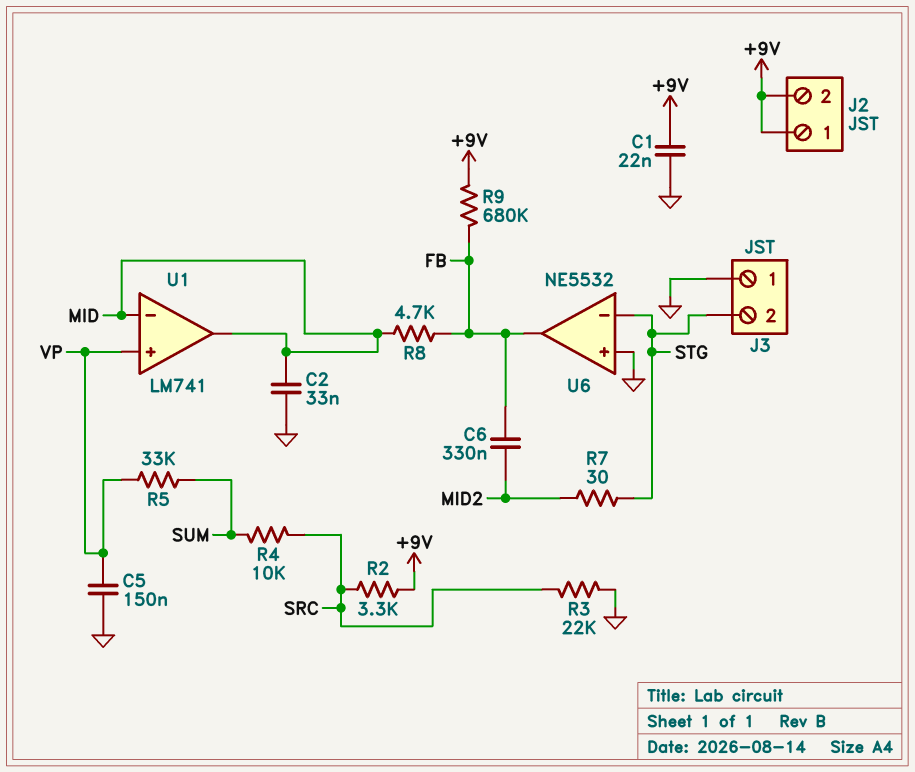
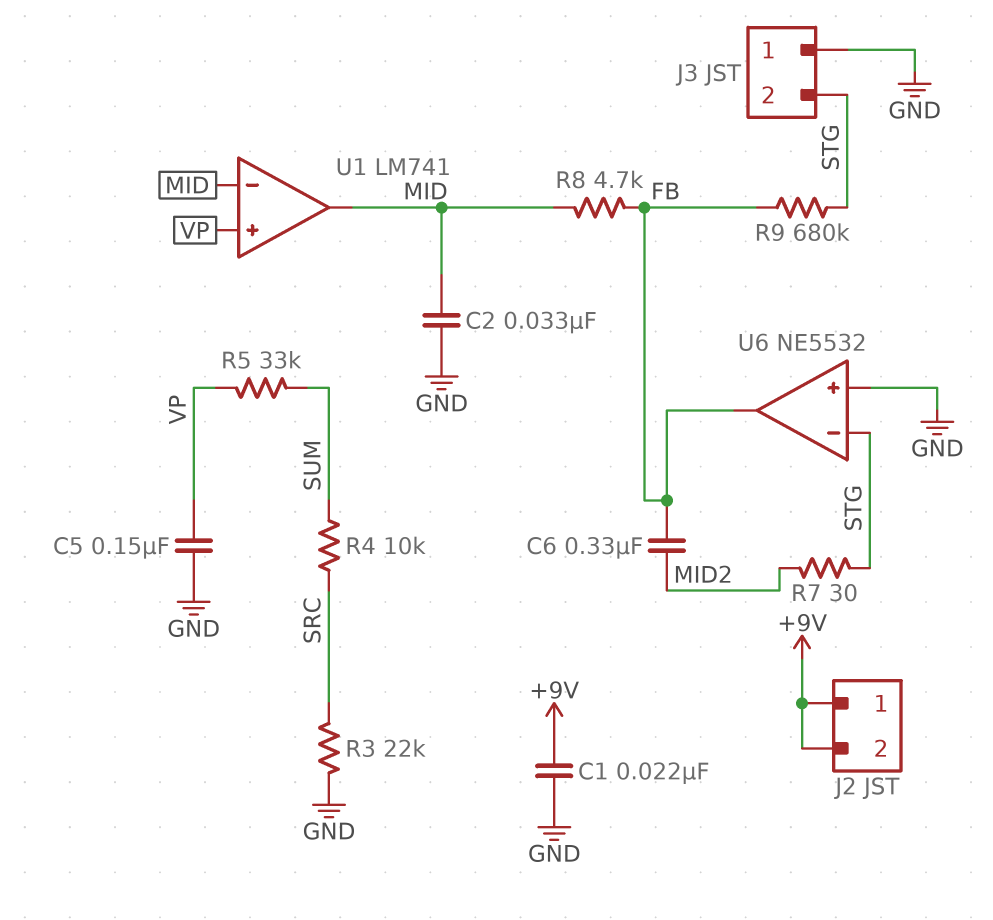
R2: 3.3k (+9V, SRC) -> none
R9: 680k (+9V, FB) -> 680k (FB, STG)

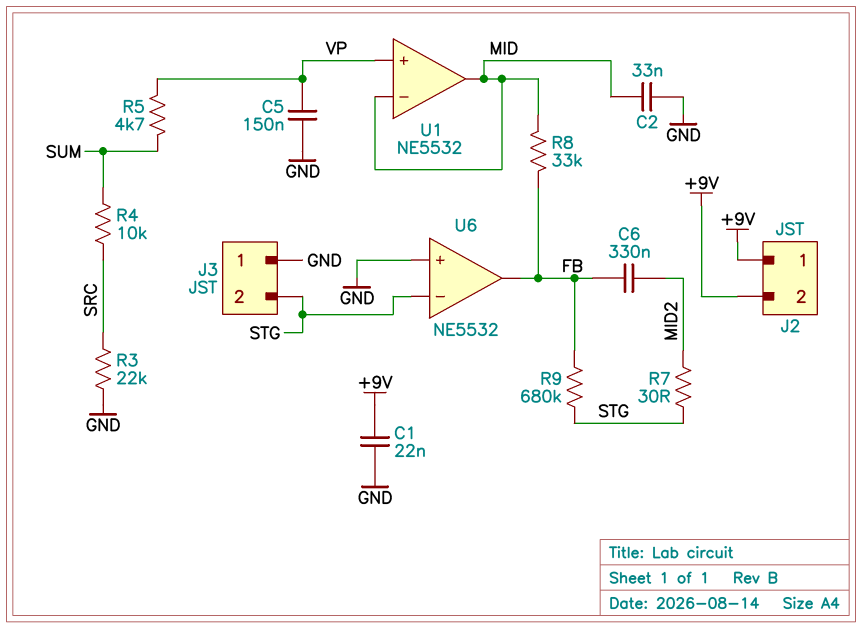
R5: 33k (SUM, VP) -> 4.7k (SUM, VP)
R8: 4.7k (FB, MID) -> 33k (FB, MID)
U1: LM741 -> NE5532

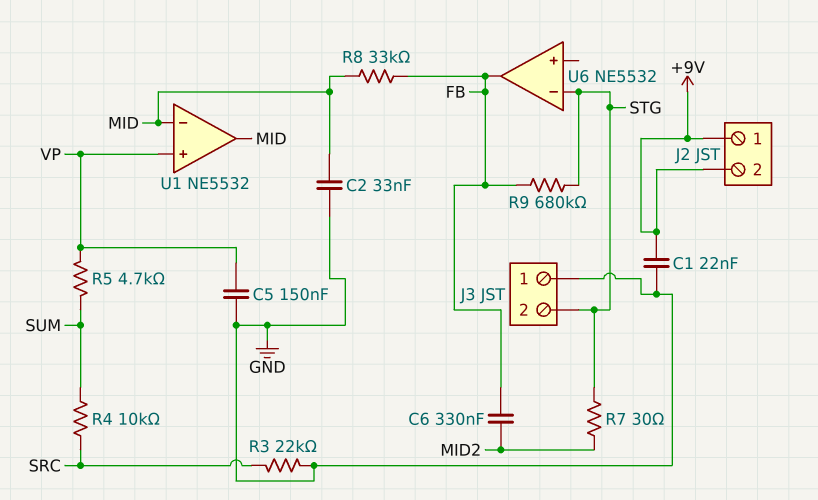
U6 pin in+: GND -> none

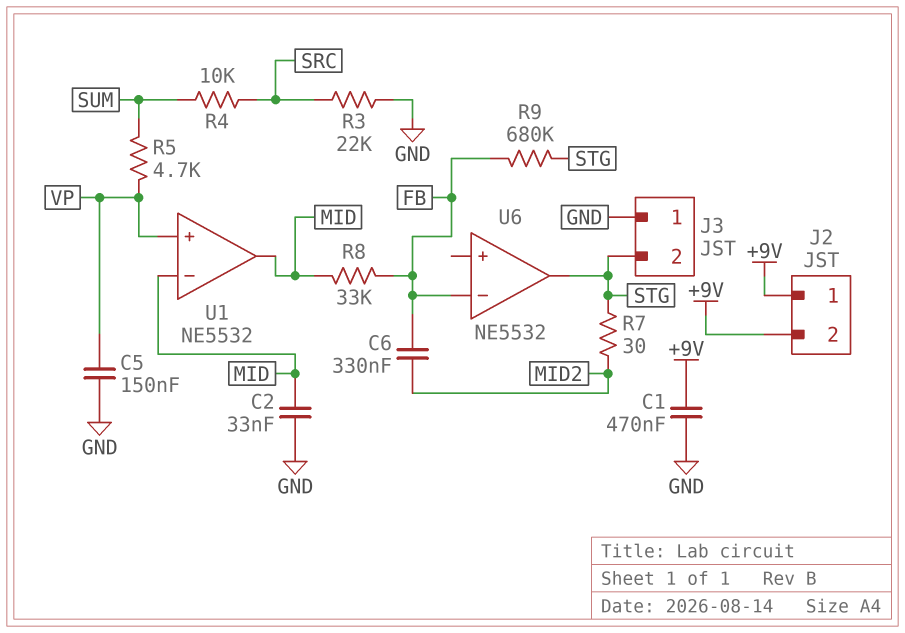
C1: 22nF (+9V, GND) -> 470nF (+9V, GND)
U6 pin in-: STG -> FB
U6 pin out: FB -> STG

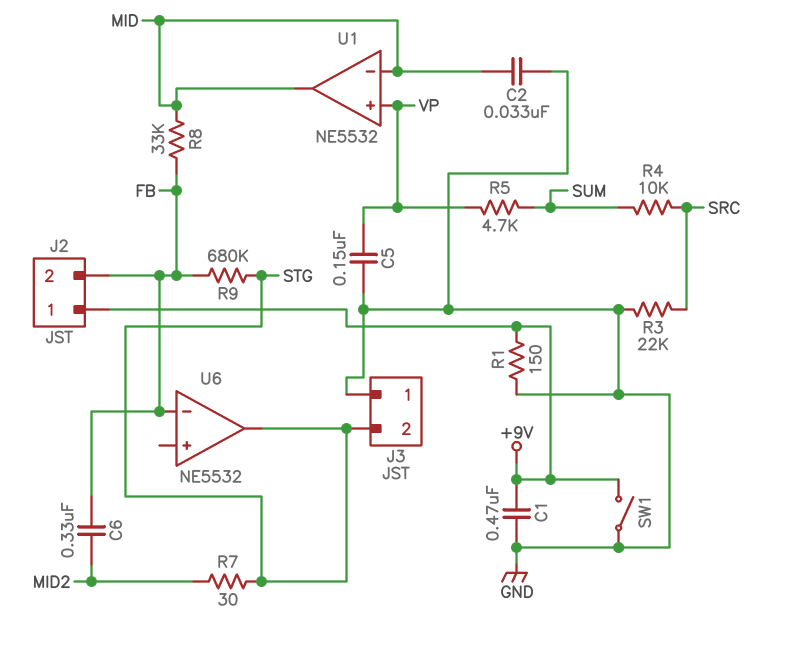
J2 pin 2: +9V -> FB
R1: none -> 150 (+9V, GND)
SW1: none -> switch (+9V, GND)

